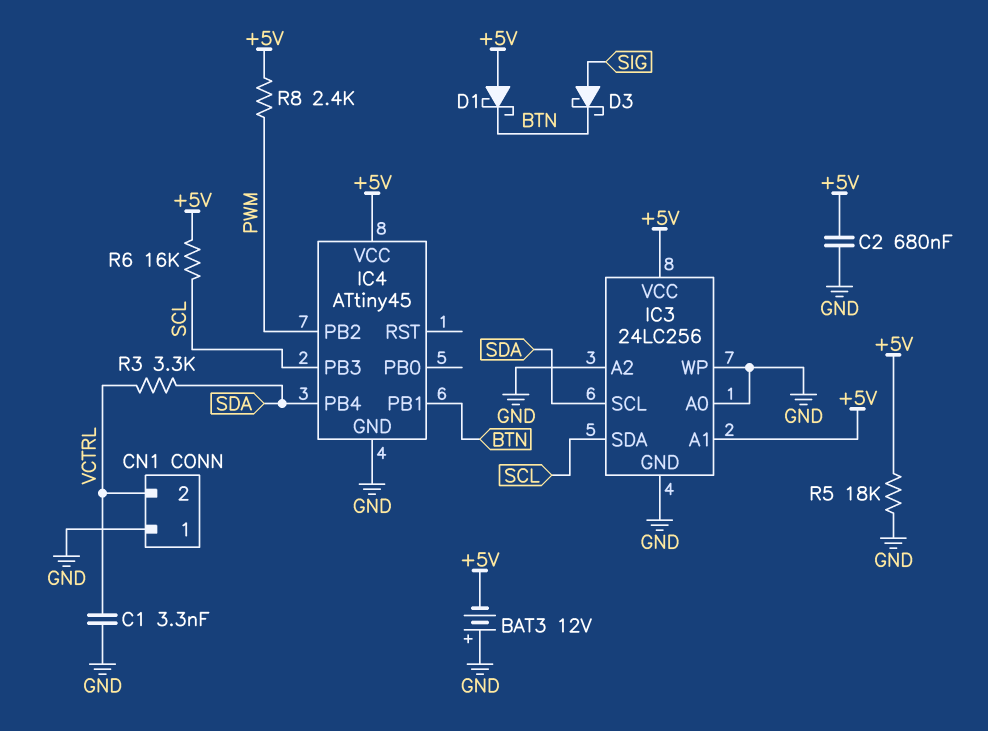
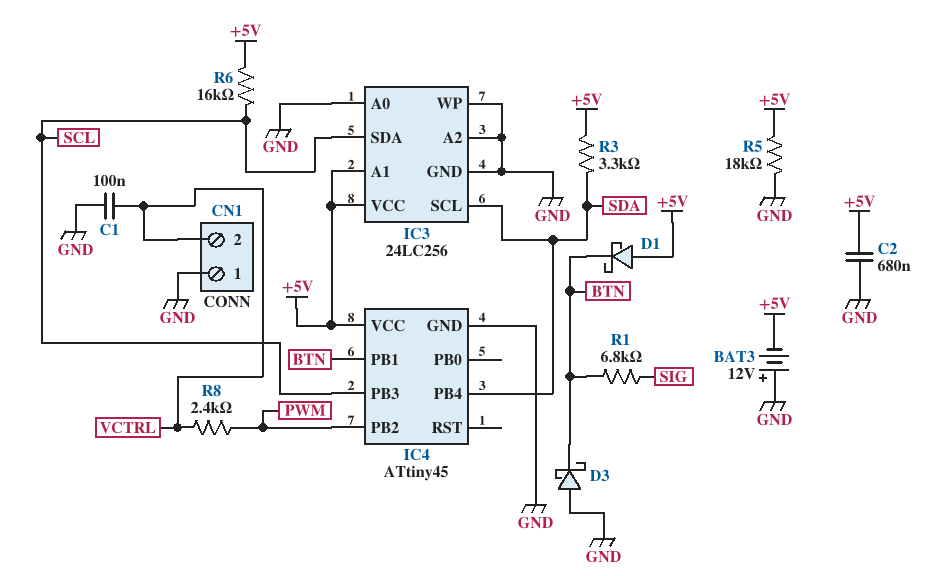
C1: 3.3nF (GND, VCTRL) -> 100nF (GND, VCTRL)
D3: schottky (A SIG, K BTN) -> schottky (A GND, K BTN)
R1: none -> 6.8k (BTN, SIG)
R3: 3.3k (SDA, VCTRL) -> 3.3k (+5V, SDA)
R8: 2.4k (+5V, PWM) -> 2.4k (PWM, VCTRL)

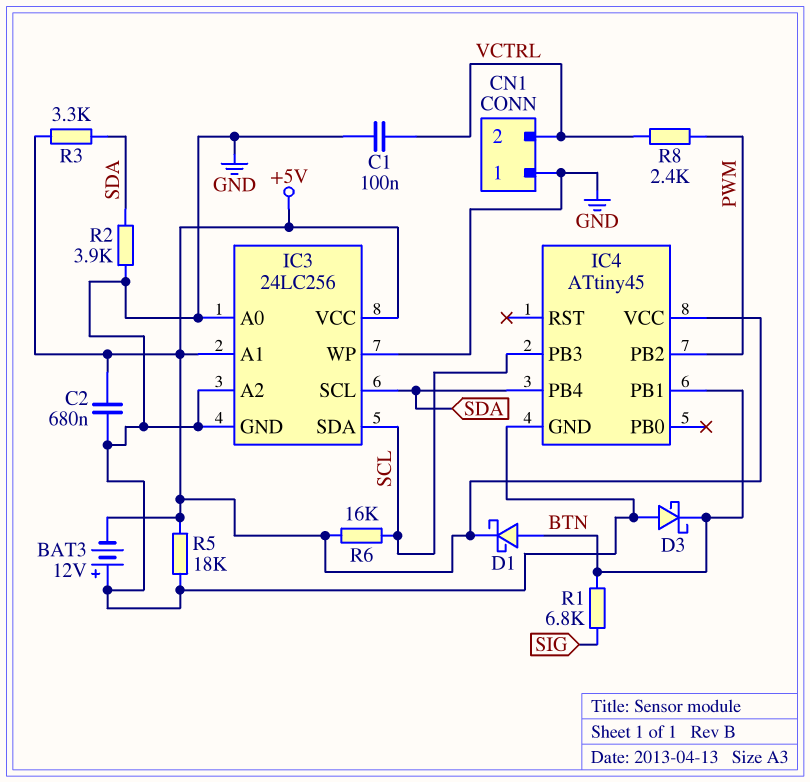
D1: schottky (A +5V, K BTN) -> schottky (A BTN, K +5V)
R2: none -> 3.9k (GND, SDA)

